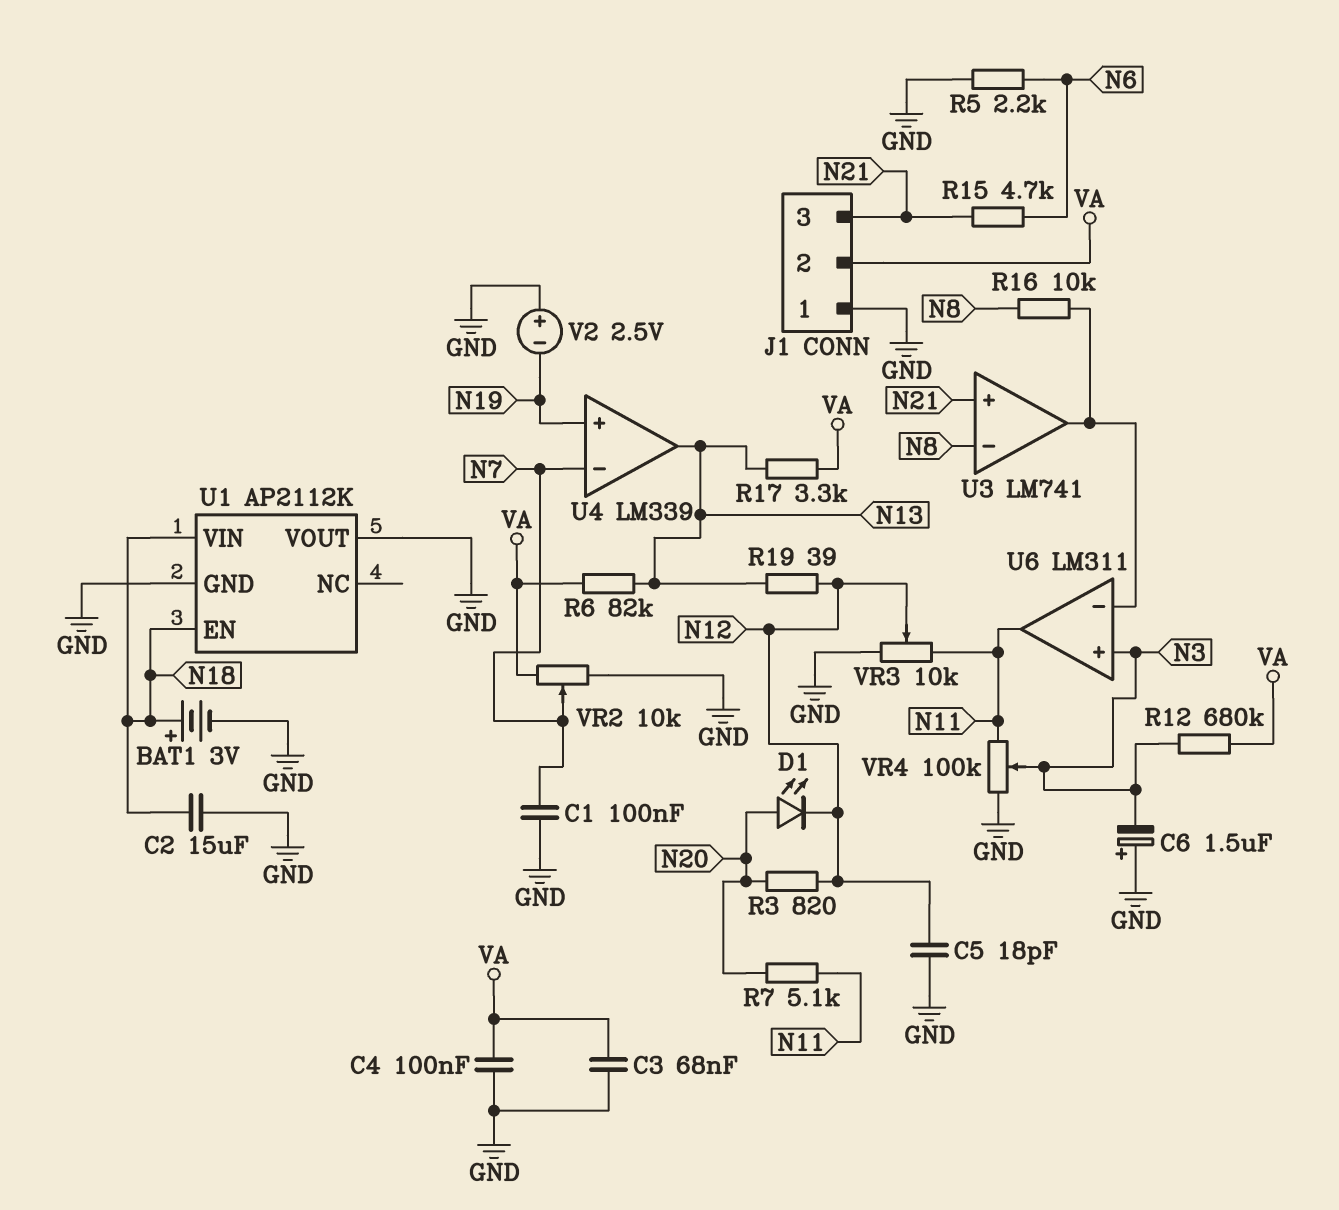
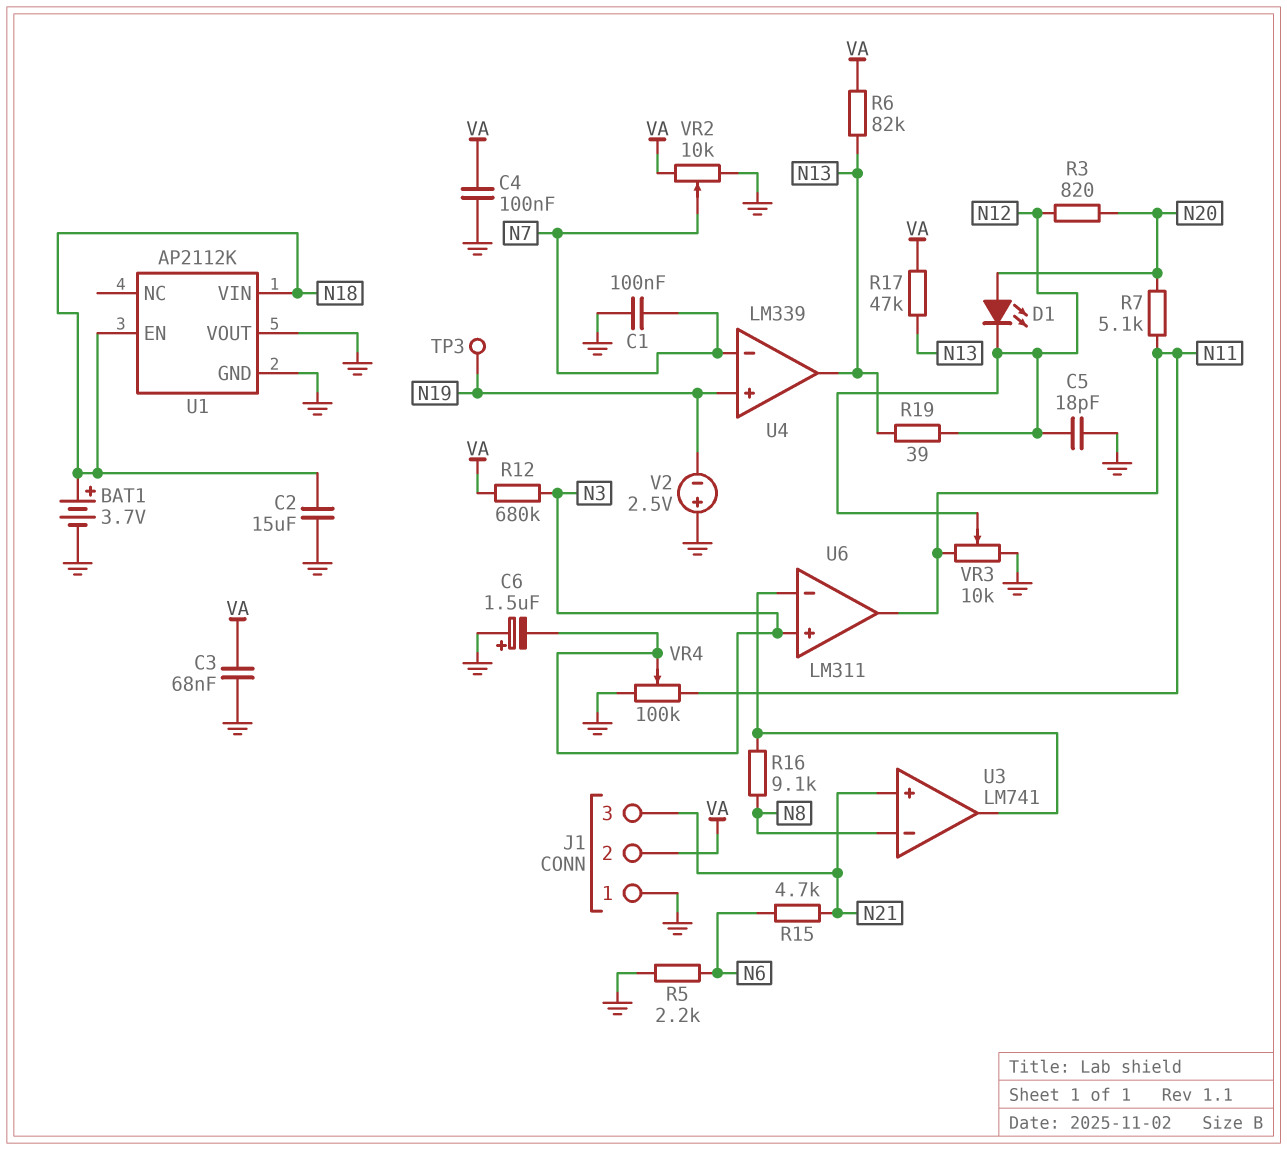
BAT1: 3V (plus N18, minus GND) -> 3.7V (plus N18, minus GND)
R16: 10k (N8, U3/out) -> 9.1k (N8, U3/out)
R17: 3.3k (N13, VA) -> 47k (N13, VA)
TP3: none -> test point (N19)

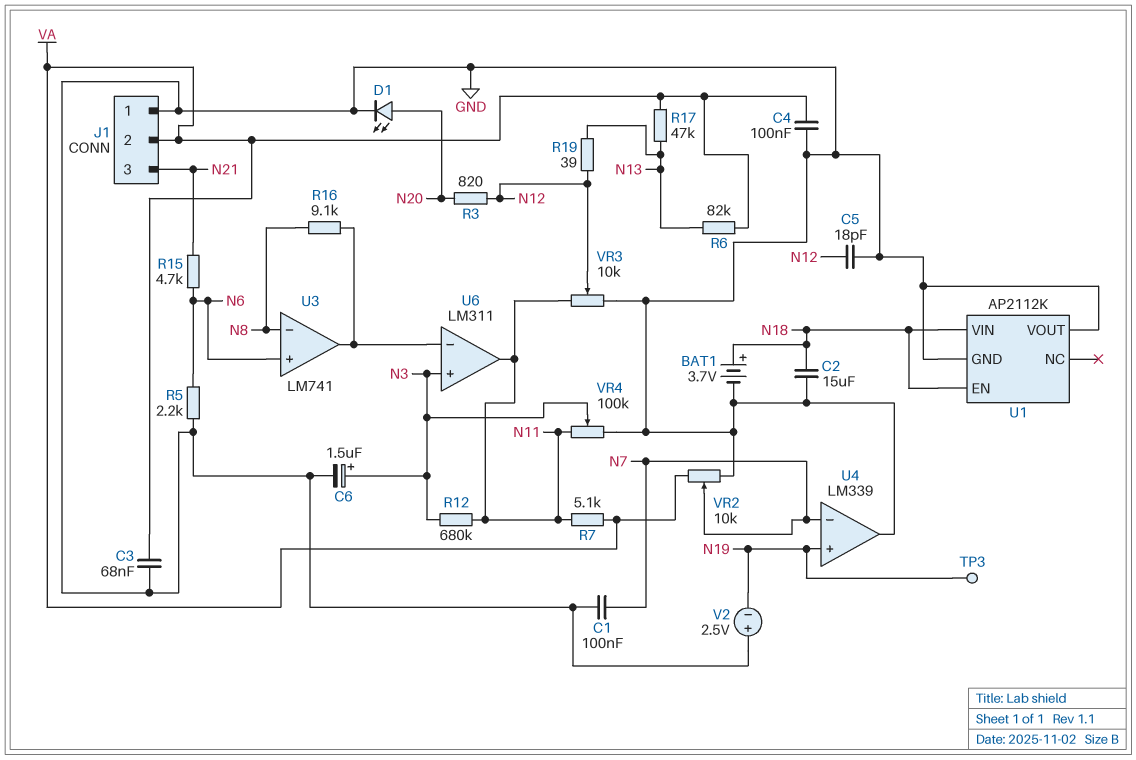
C6: 1.5uF (plus GND, minus N3) -> 1.5uF (plus N3, minus GND)
D1: LED (A N20, K N12) -> LED (A N20, K GND)
R7: 5.1k (N11, N20) -> 5.1k (N11, VA)
R12: 680k (N3, VA) -> 680k (N3, N11)
U3 pin in+: N21 -> N6
U4 pin out: N13 -> GND

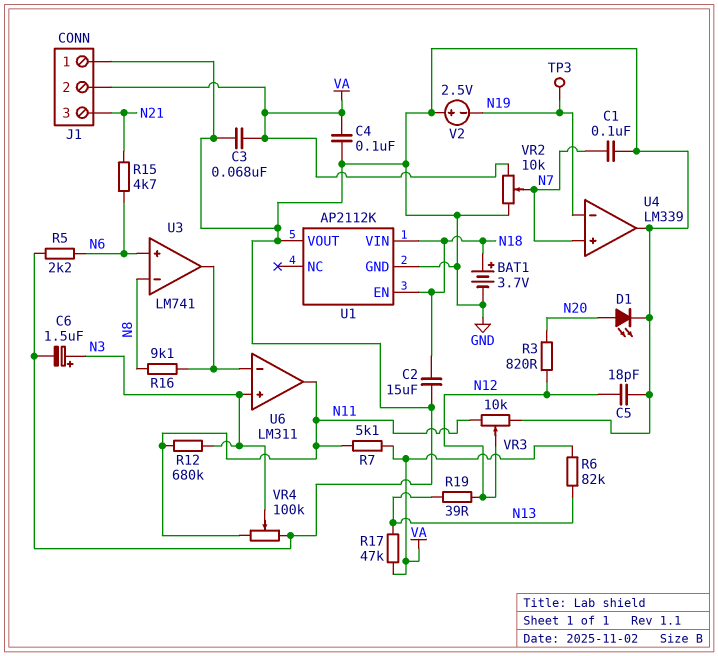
U4 pin in+: N19 -> N7
U4 pin in-: N7 -> N19

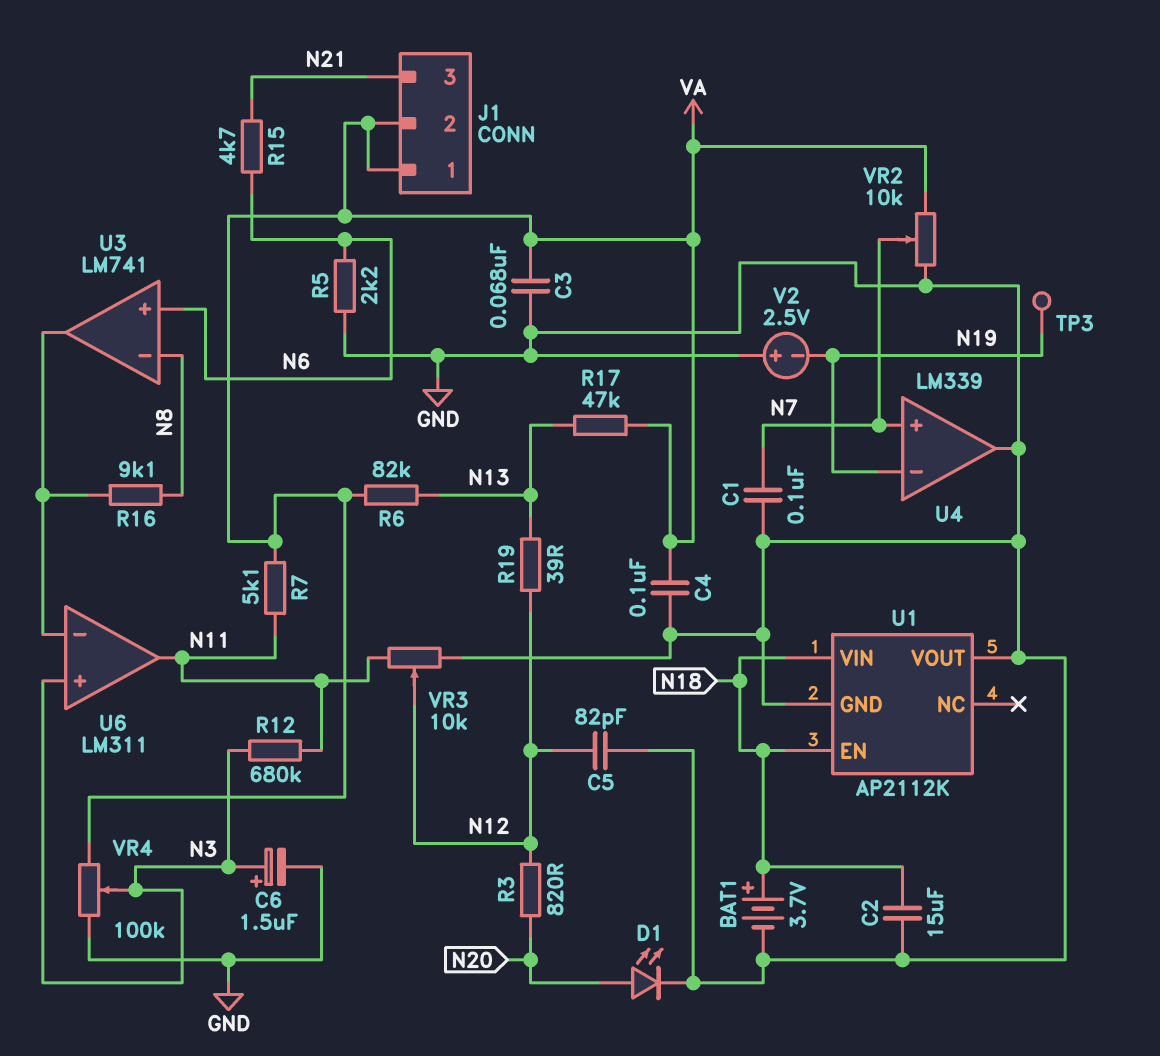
C5: 18pF (GND, N12) -> 82pF (GND, N12)
J1 pin 1: GND -> VA
VR4: 100k (GND, N11, wiper N3) -> 100k (GND, VA, wiper N3)

